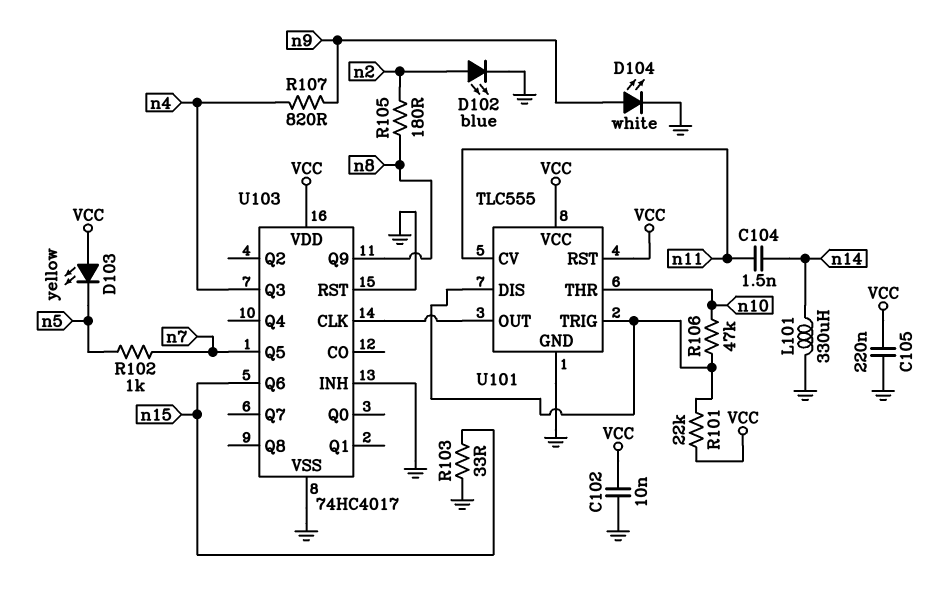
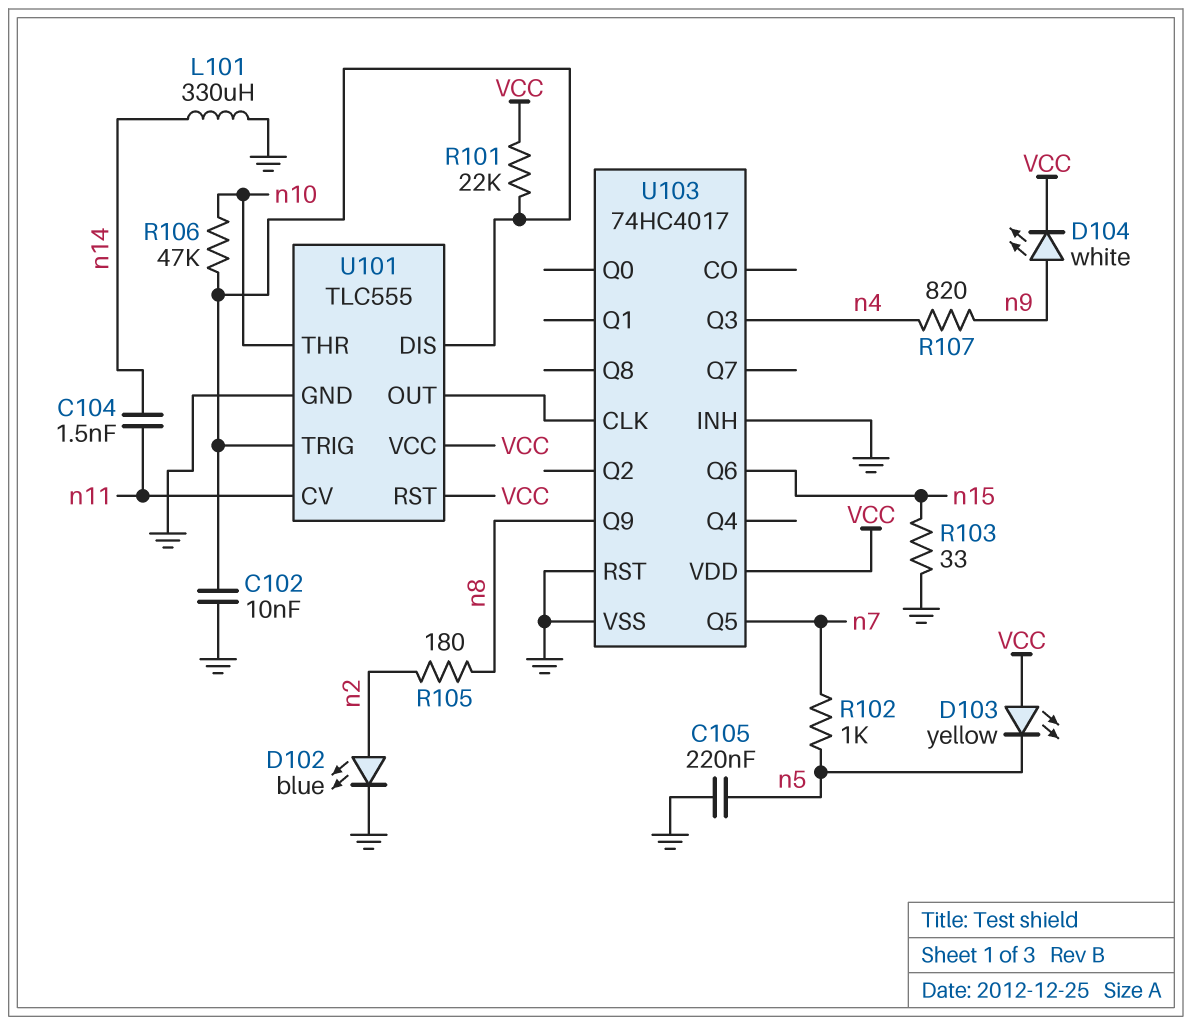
C102: 10nF (GND, VCC) -> 10nF (GND, U101/DIS)
C105: 220nF (GND, VCC) -> 220nF (GND, n5)
D104: LED white (A n9, K GND) -> LED white (A n9, K VCC)

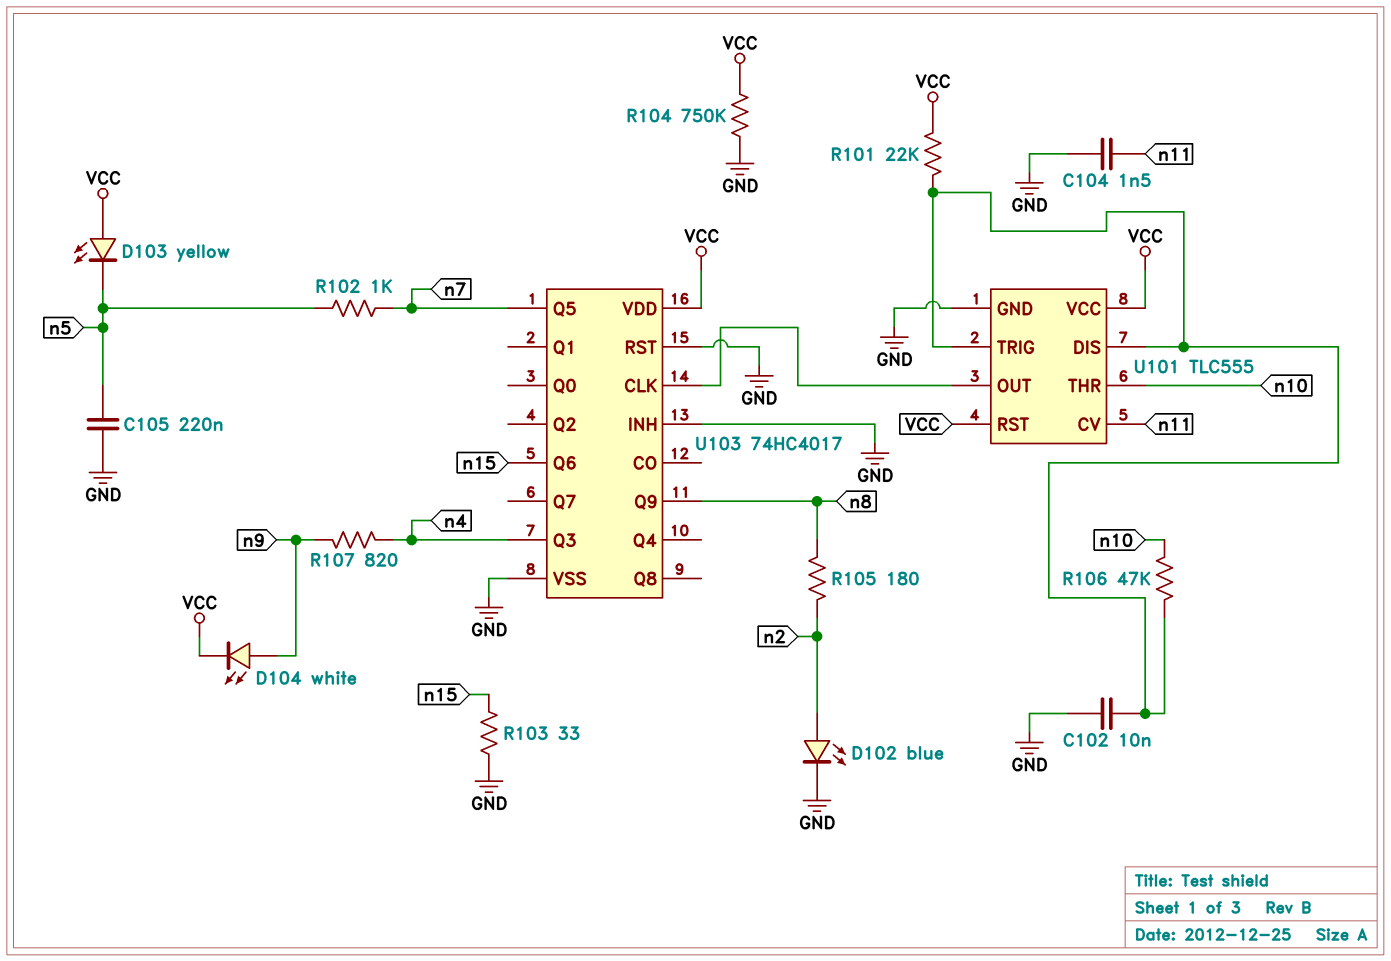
C104: 1.5nF (n11, n14) -> 1.5nF (GND, n11)
L101: 330uH (GND, n14) -> none
R104: none -> 750k (GND, VCC)

